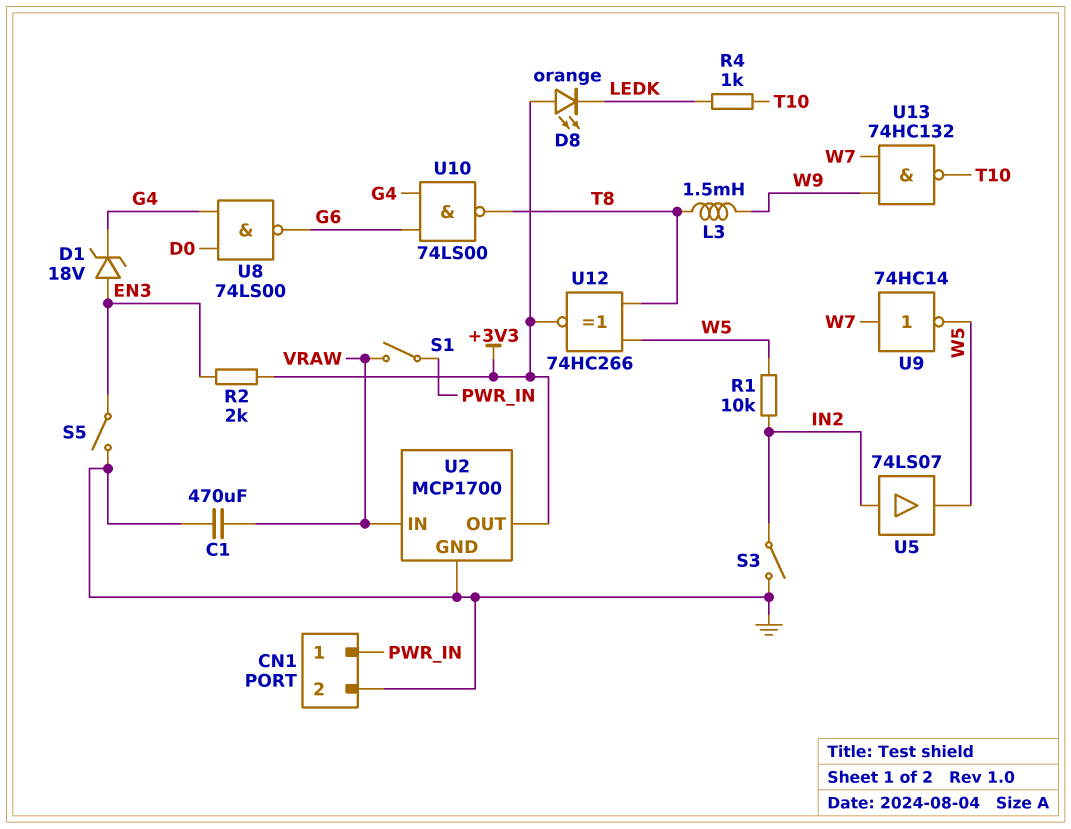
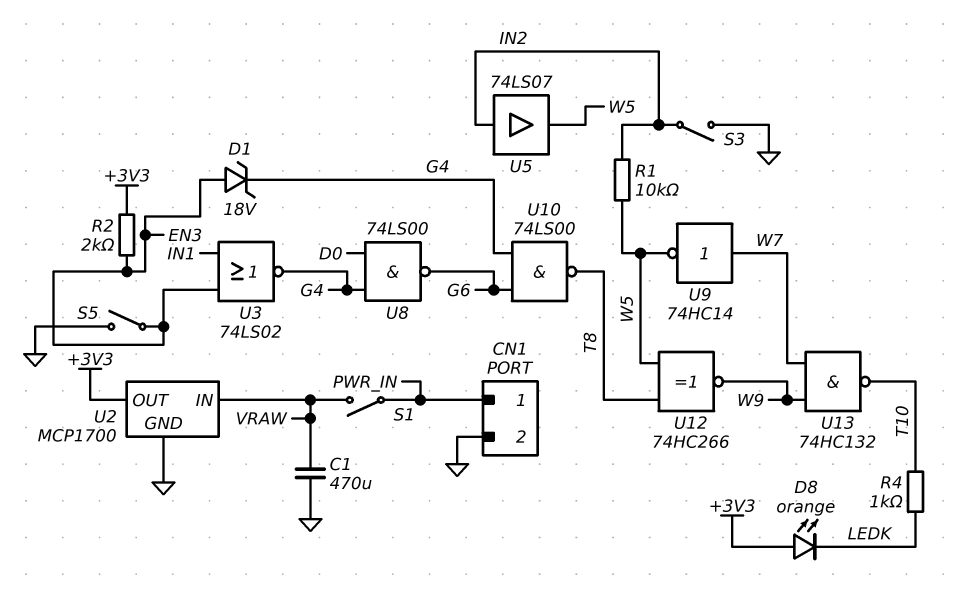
L3: 1.5mH (T8, W9) -> none
U3: none -> NOR 74LS02 (in EN3, in IN1, out G4)
U12: XNOR 74HC266 (in T8, in W5, out +3V3) -> XNOR 74HC266 (in T8, in W5, out W9)

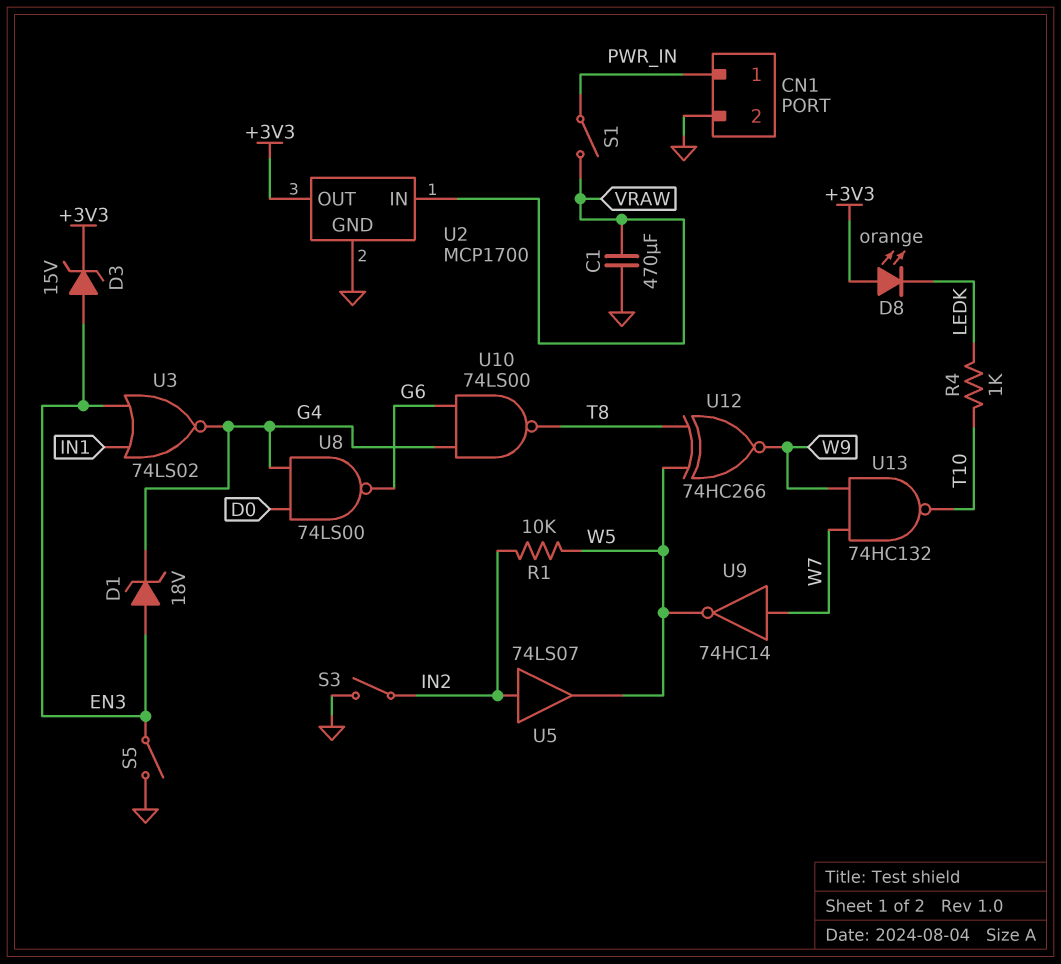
D3: none -> zener 15V (A EN3, K +3V3)
R2: 2k (+3V3, EN3) -> none

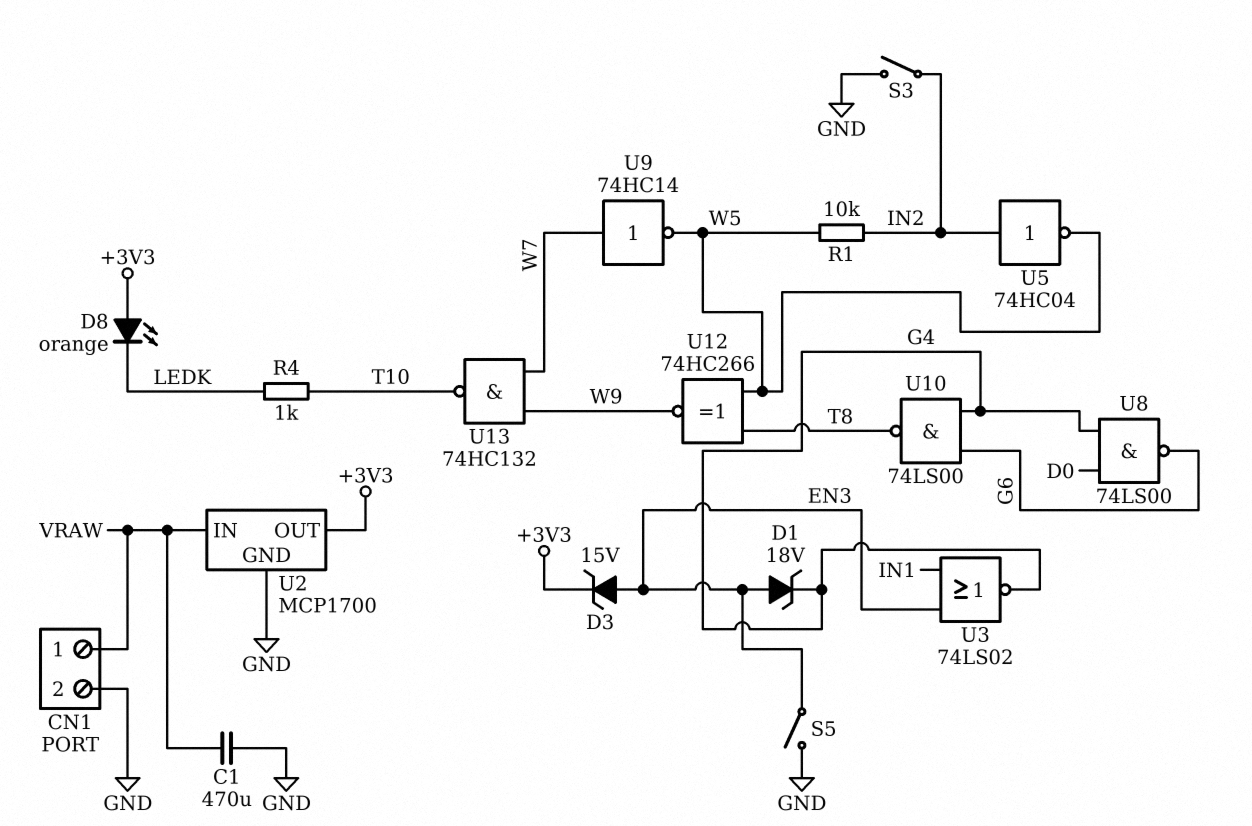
CN1 pin 1: PWR_IN -> VRAW
S1: switch (PWR_IN, VRAW) -> none
U5: buffer 74LS07 (in IN2, out W5) -> NOT 74HC04 (in IN2, out W5)

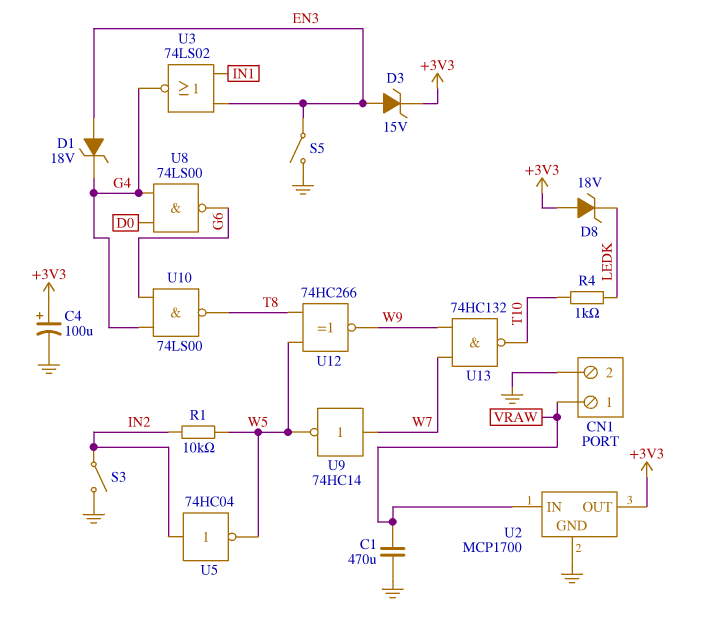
C4: none -> 100uF (plus +3V3, minus GND)
D8: LED orange (A +3V3, K LEDK) -> zener 18V (A +3V3, K LEDK)

